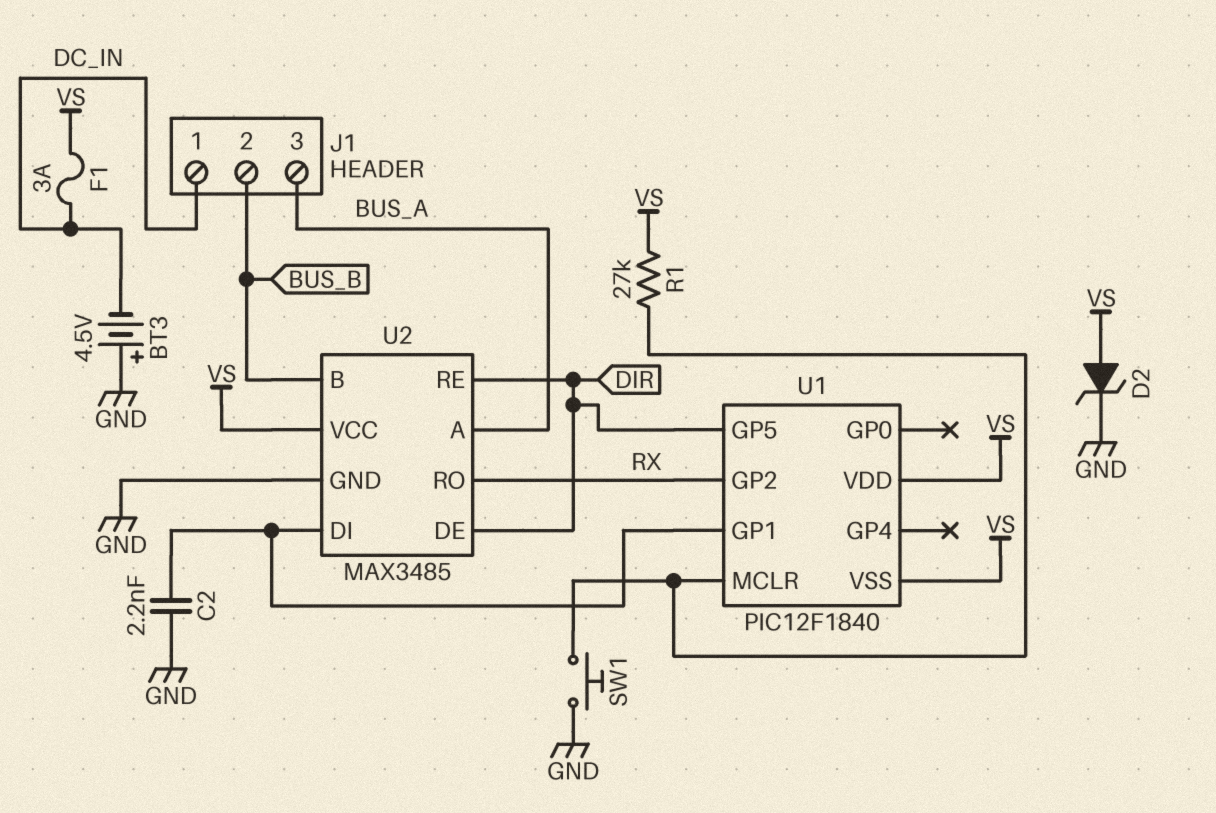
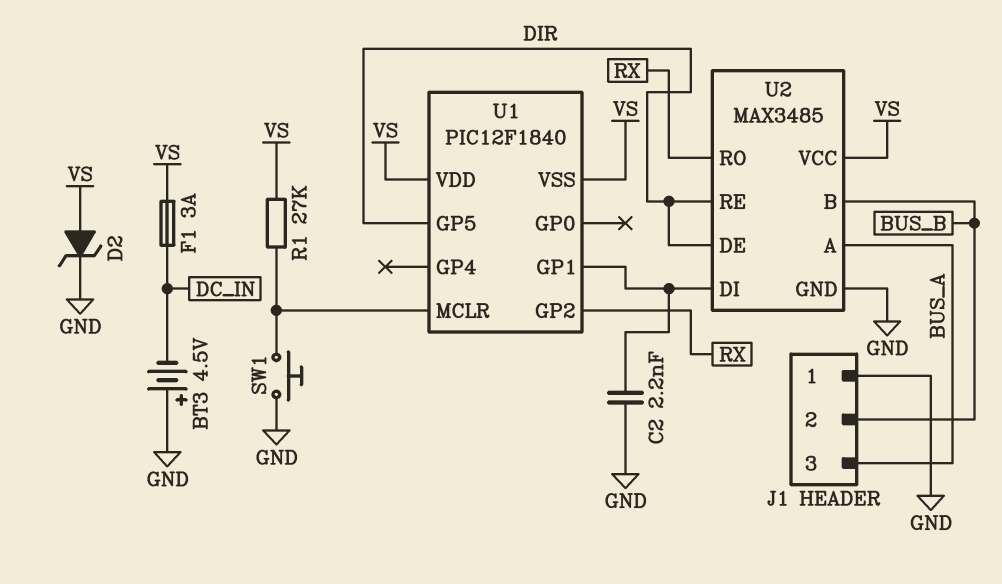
J1 pin 1: DC_IN -> GND

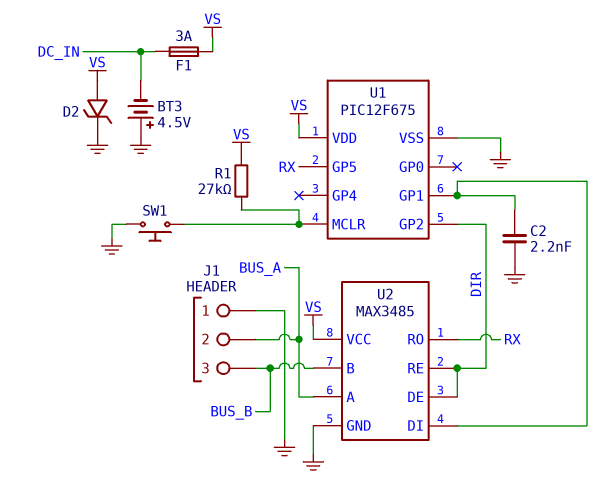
J1 pin 2: BUS_B -> BUS_A
J1 pin 3: BUS_A -> BUS_B
U1: PIC12F1840 -> PIC12F675
U1 pin GP2: RX -> DIR
U1 pin GP5: DIR -> RX
U1 pin VSS: VS -> GND

